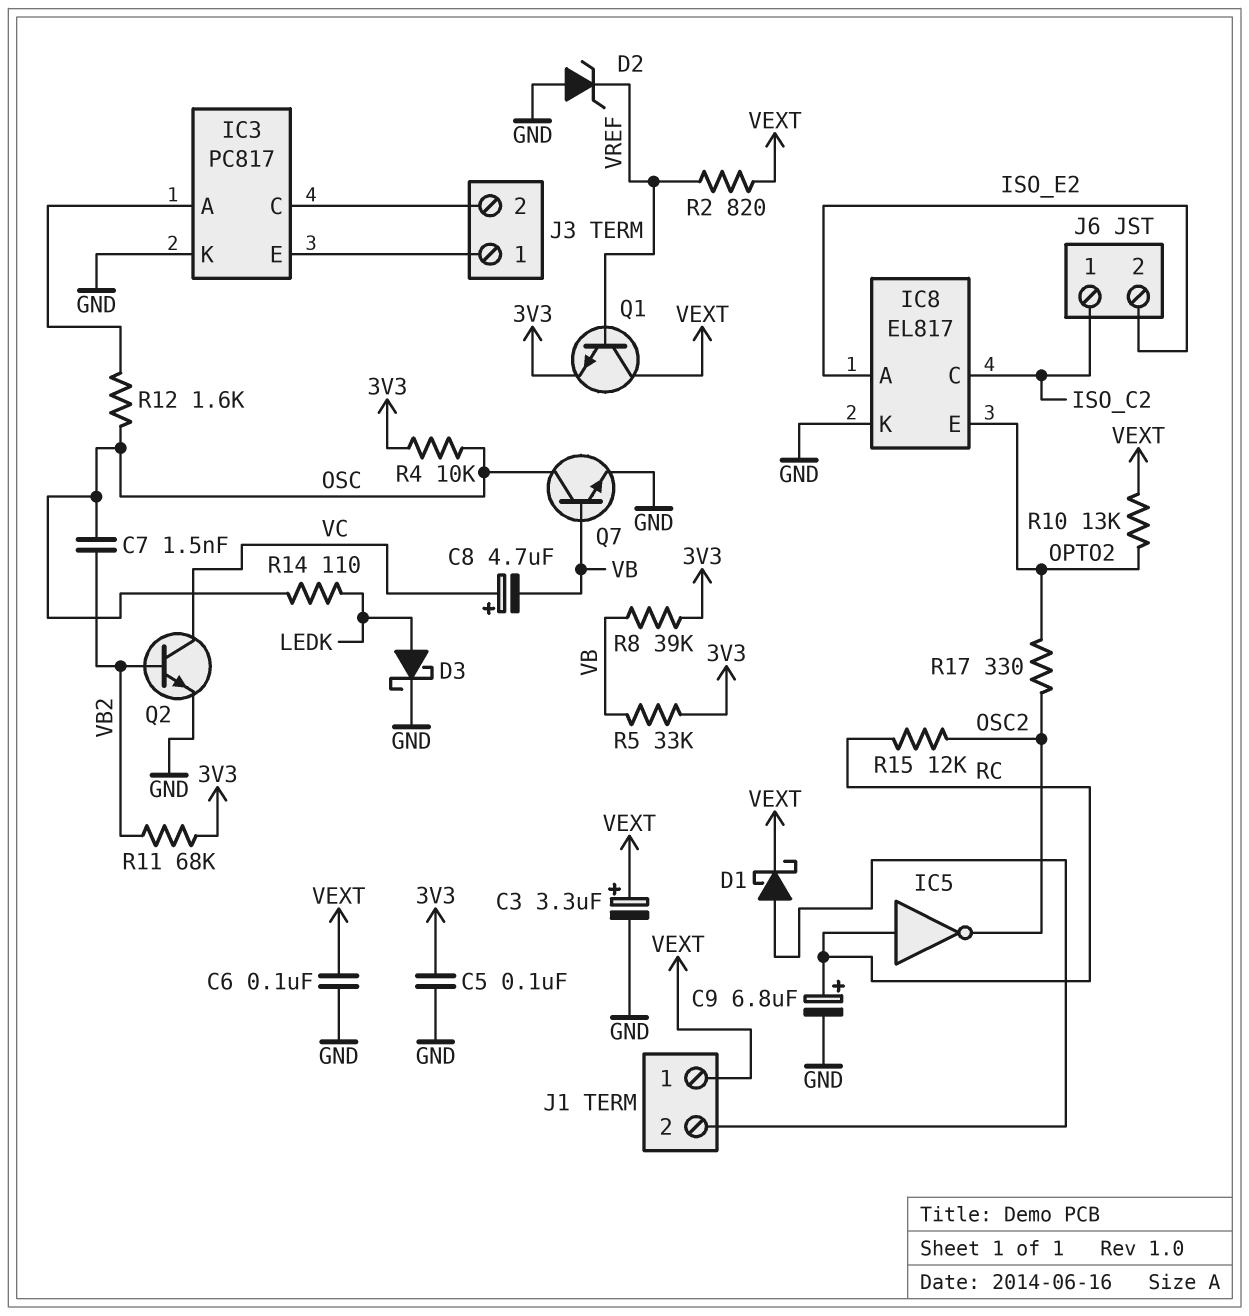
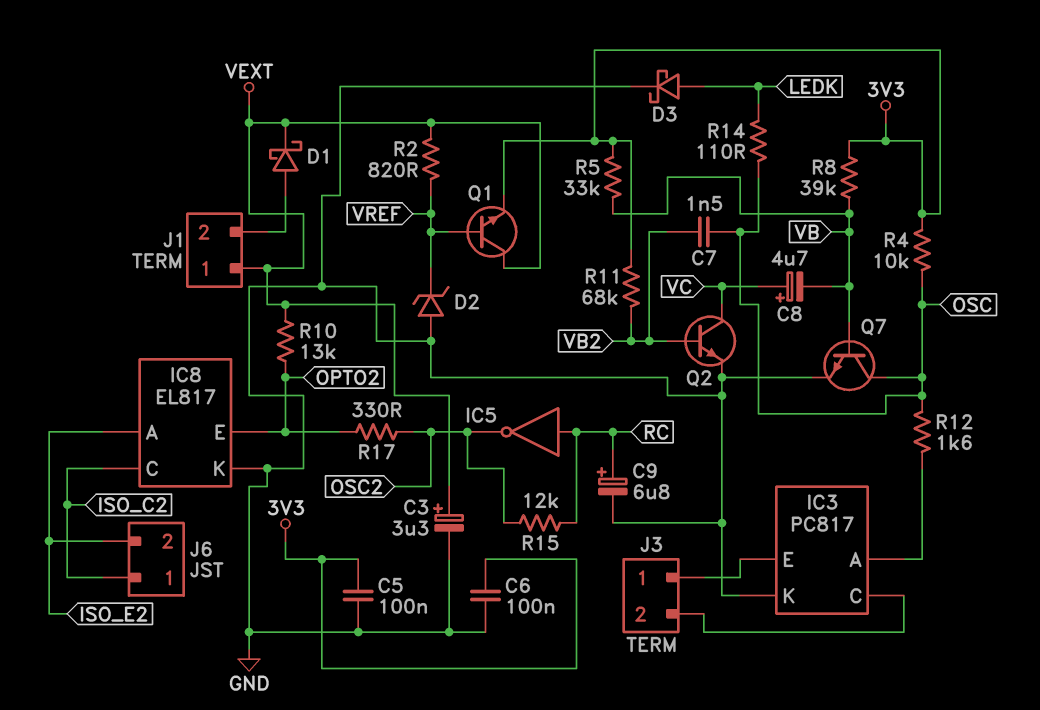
C6: 100nF (GND, VEXT) -> 100nF (3V3, GND)

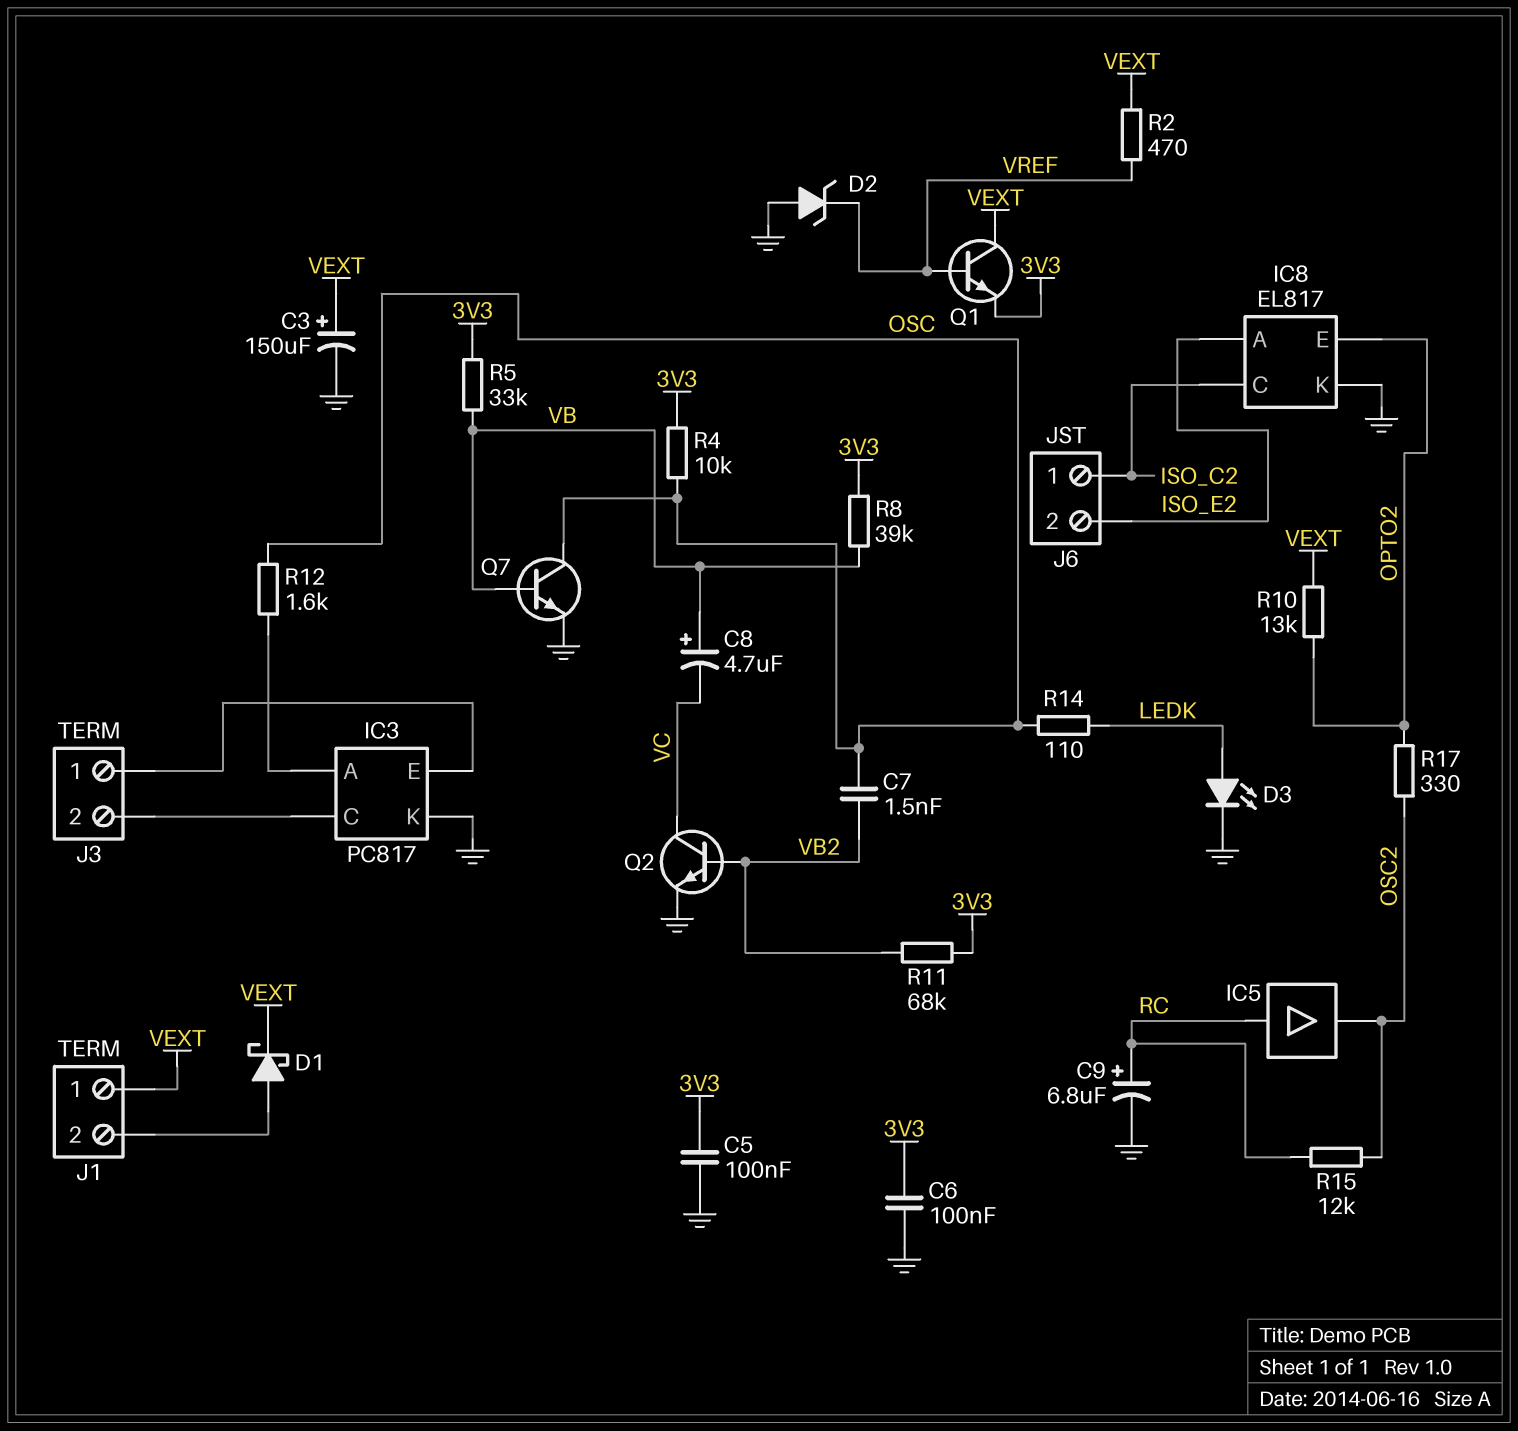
C3: 3.3uF (plus VEXT, minus GND) -> 150uF (plus VEXT, minus GND)
C8: 4.7uF (plus VC, minus VB) -> 4.7uF (plus VB, minus VC)
D3: schottky (A LEDK, K GND) -> LED (A LEDK, K GND)
IC5: NOT (in RC, out OSC2) -> buffer (in RC, out OSC2)
R2: 820 (VEXT, VREF) -> 470 (VEXT, VREF)

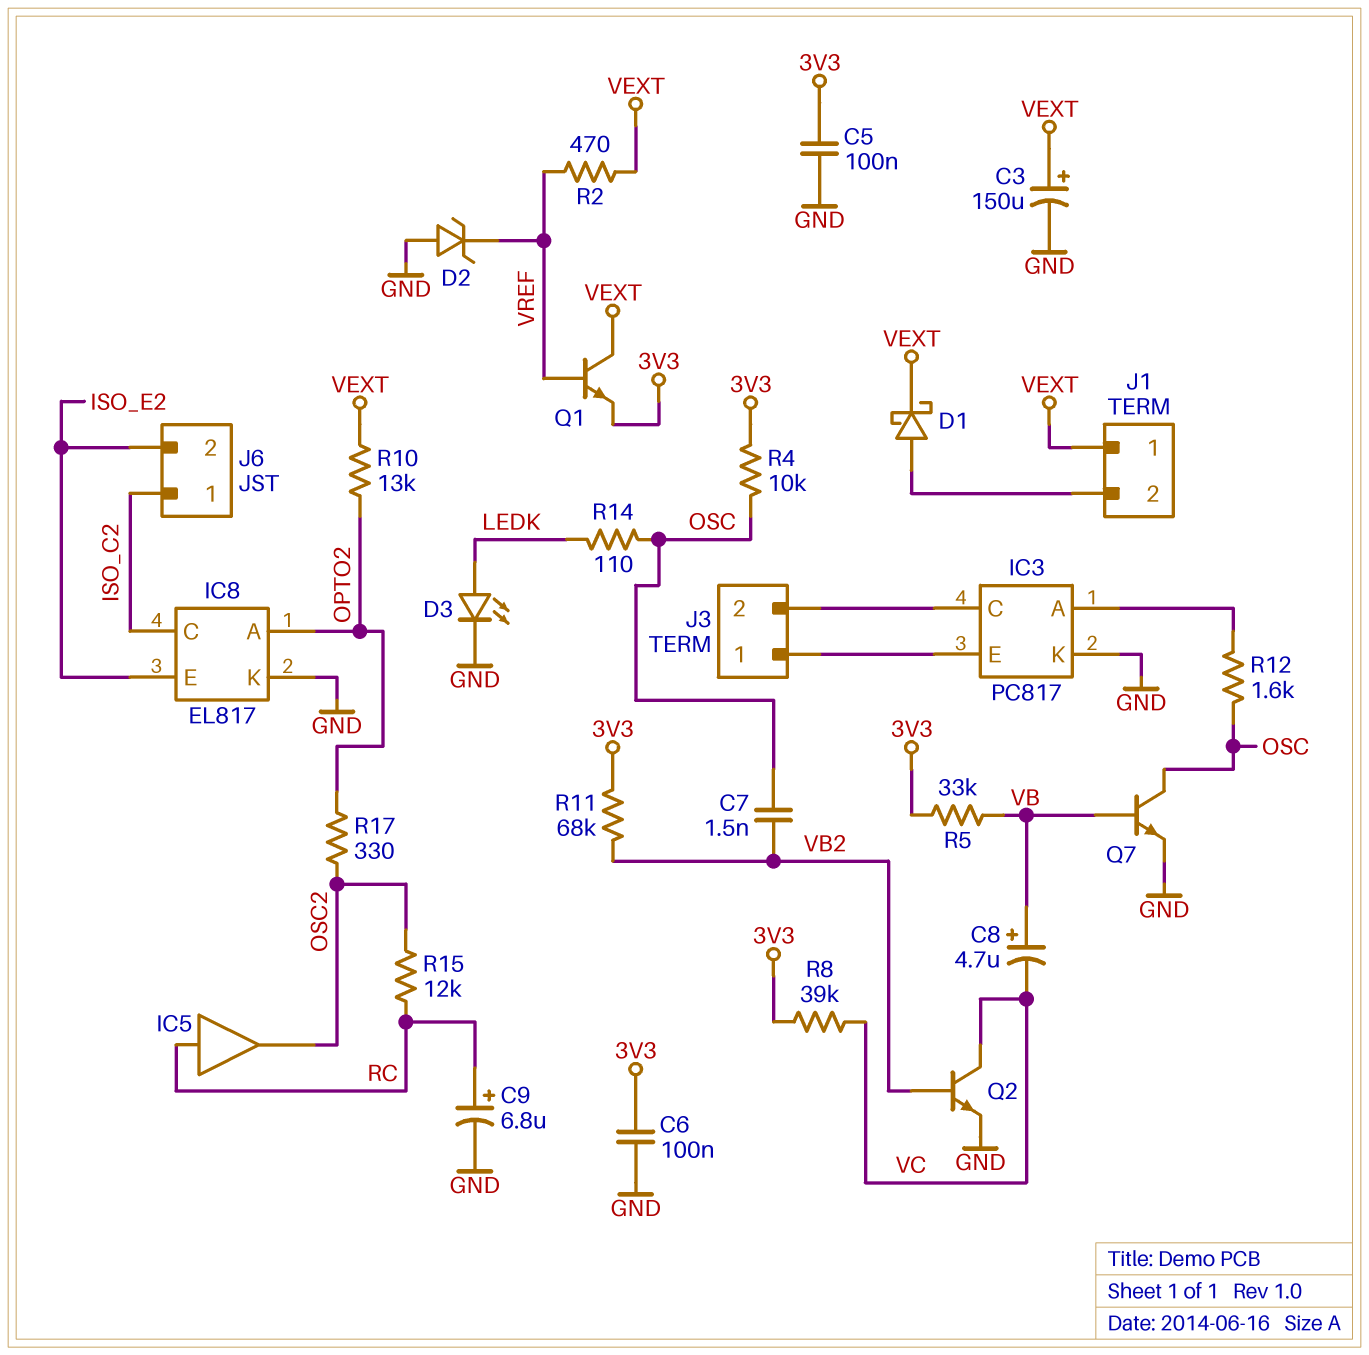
IC8 pin A: ISO_E2 -> OPTO2
IC8 pin E: OPTO2 -> ISO_E2
R8: 39k (3V3, VB) -> 39k (3V3, VC)

